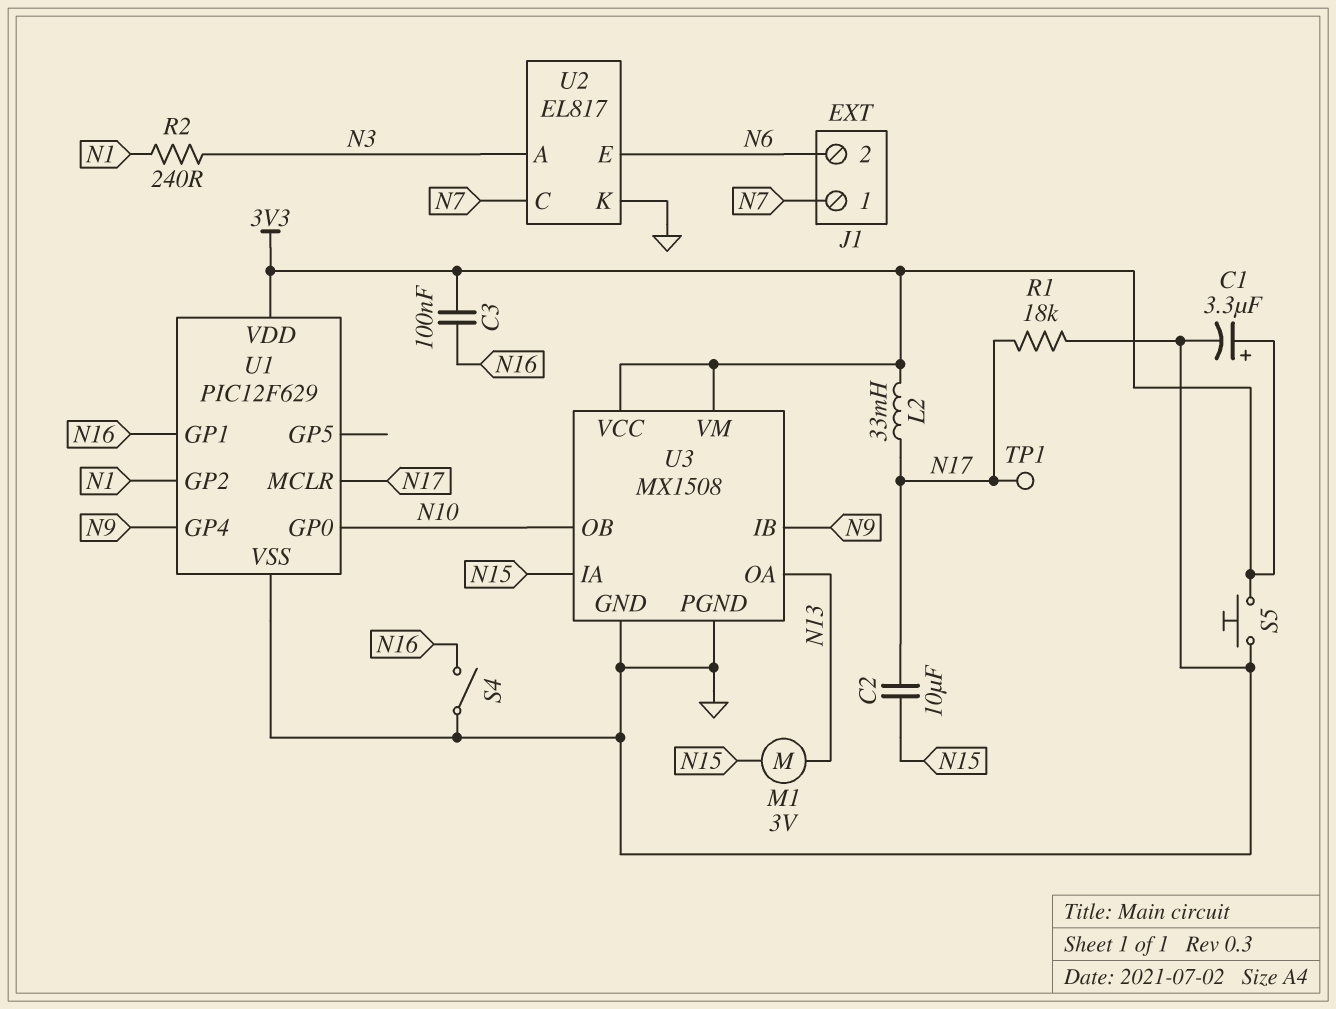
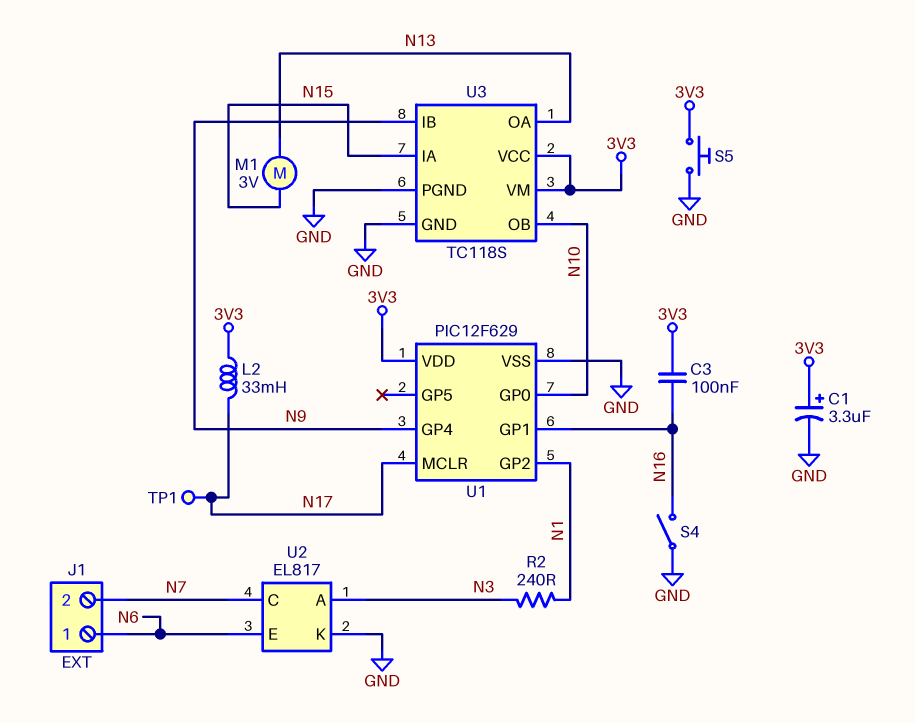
C2: 10uF (N15, N17) -> none
J1 pin 1: N7 -> N6
J1 pin 2: N6 -> N7
R1: 18k (GND, N17) -> none
U3: MX1508 -> TC118S

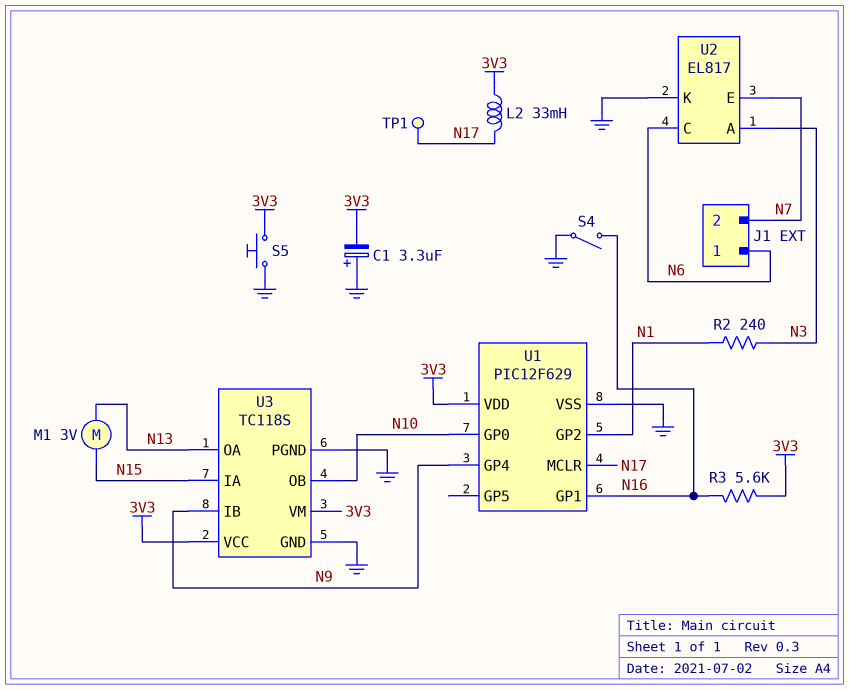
C1: 3.3uF (plus 3V3, minus GND) -> 3.3uF (plus GND, minus 3V3)
C3: 100nF (3V3, N16) -> none
R3: none -> 5.6k (3V3, N16)
U2 pin C: N7 -> N6
U2 pin E: N6 -> N7

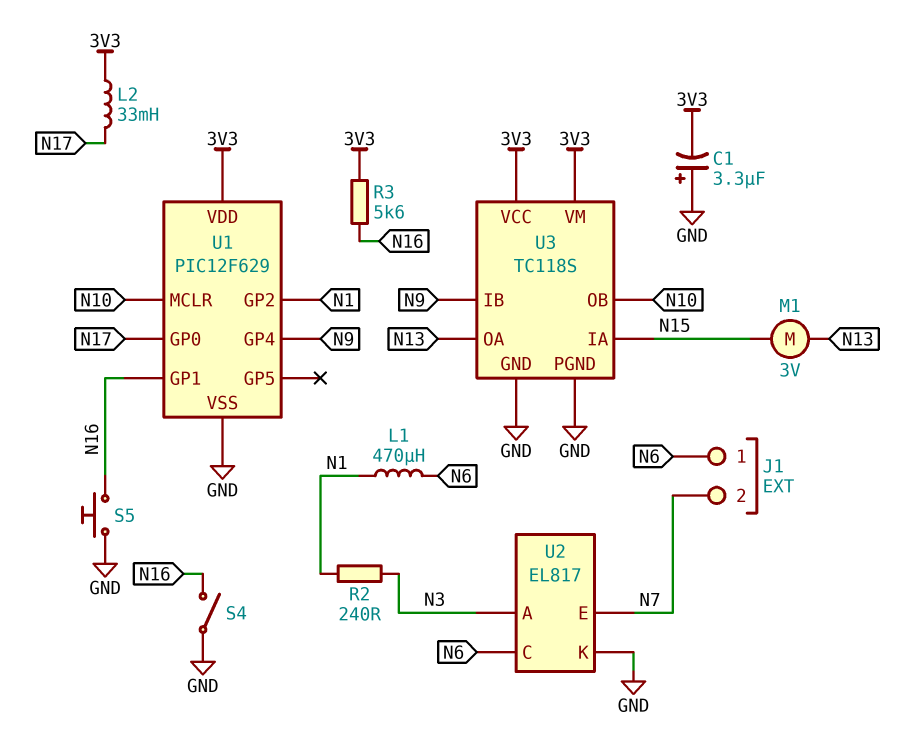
L1: none -> 470uH (N1, N6)
S5: button (3V3, GND) -> button (GND, N16)
TP1: test point (N17) -> none
U1 pin GP0: N10 -> N17
U1 pin MCLR: N17 -> N10

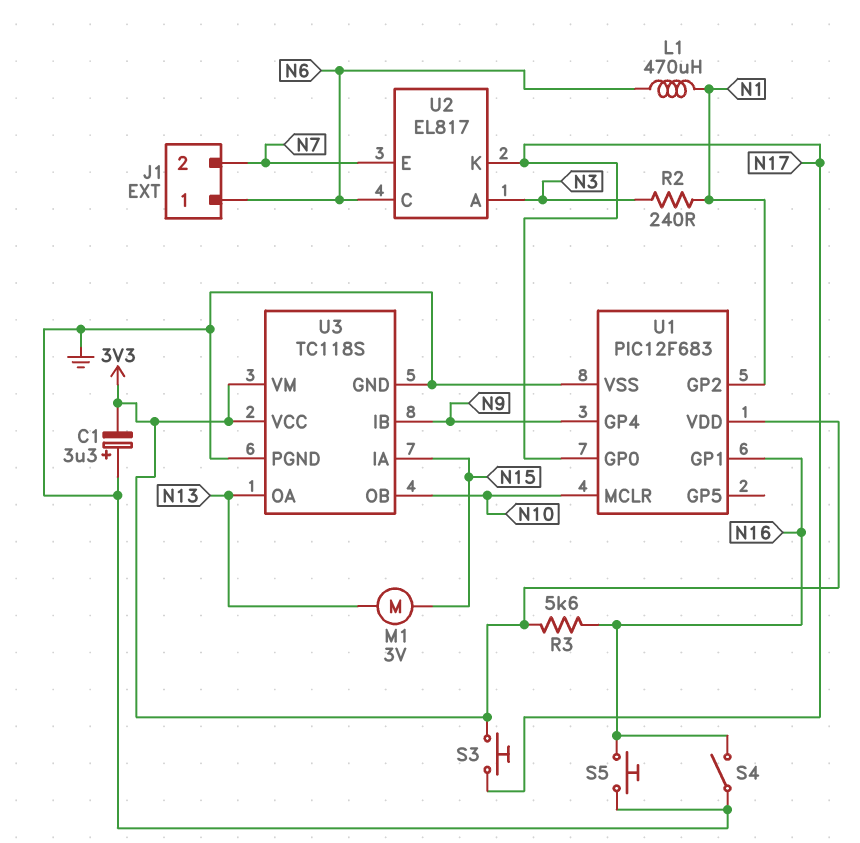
L2: 33mH (3V3, N17) -> none
S3: none -> button (3V3, N17)
U1: PIC12F629 -> PIC12F683
U2 pin K: GND -> N17

